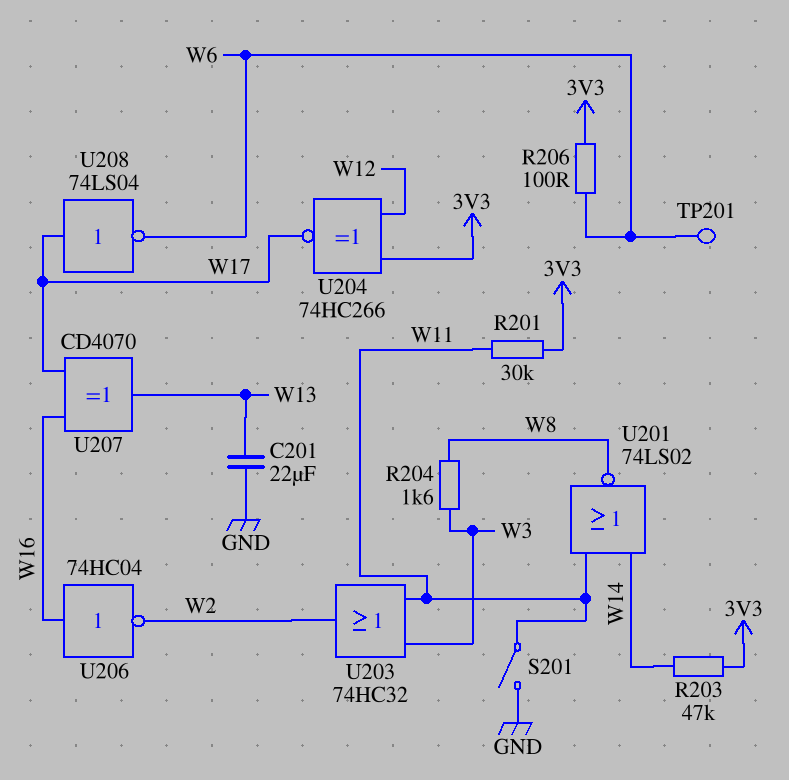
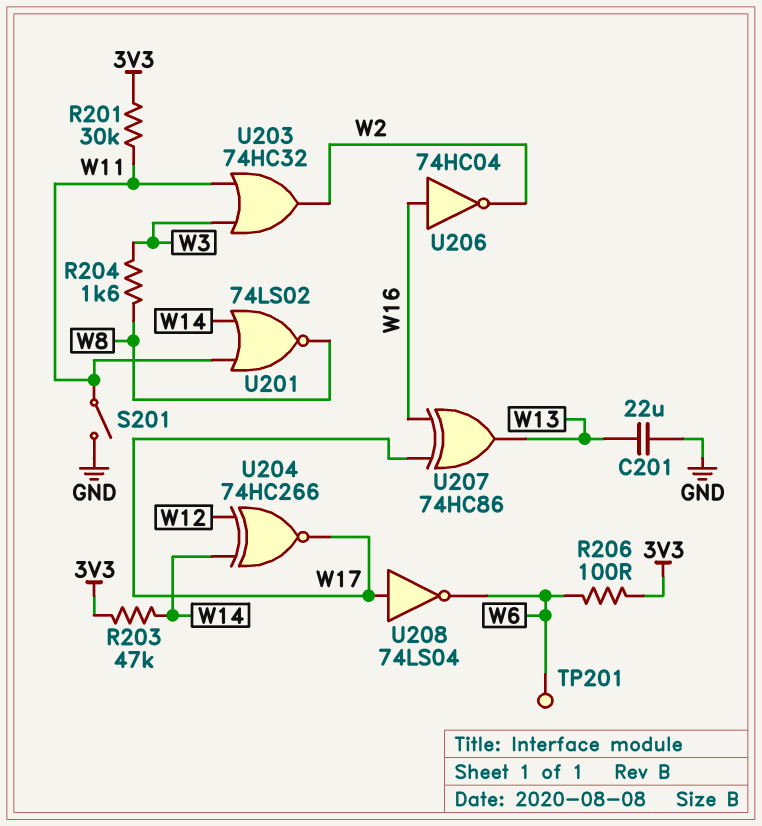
U204: XNOR 74HC266 (in 3V3, in W12, out W17) -> XNOR 74HC266 (in W12, in W14, out W17)
U207: XOR CD4070 (in W16, in W17, out W13) -> XOR 74HC86 (in W16, in W17, out W13)

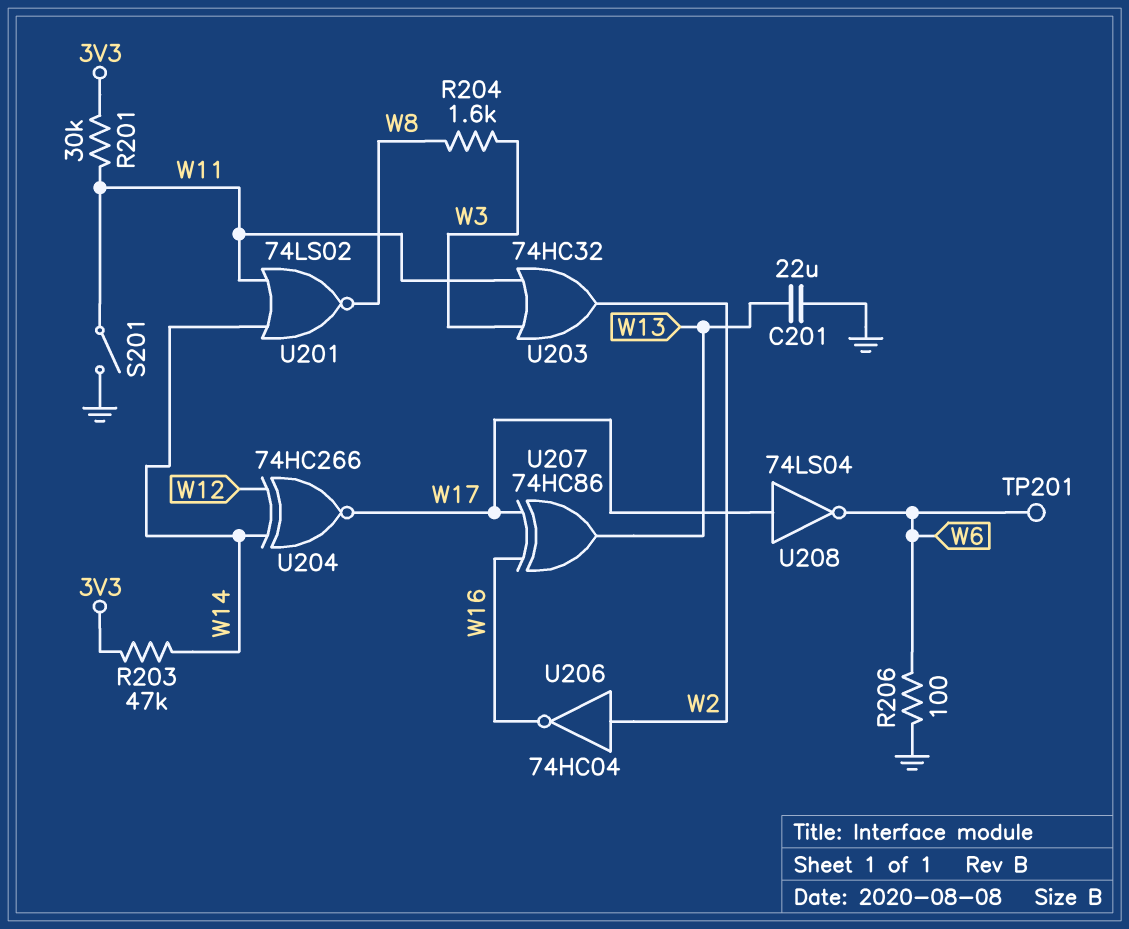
R206: 100 (3V3, W6) -> 100 (GND, W6)
U206: NOT 74HC04 (in W16, out W2) -> NOT 74HC04 (in W2, out W16)

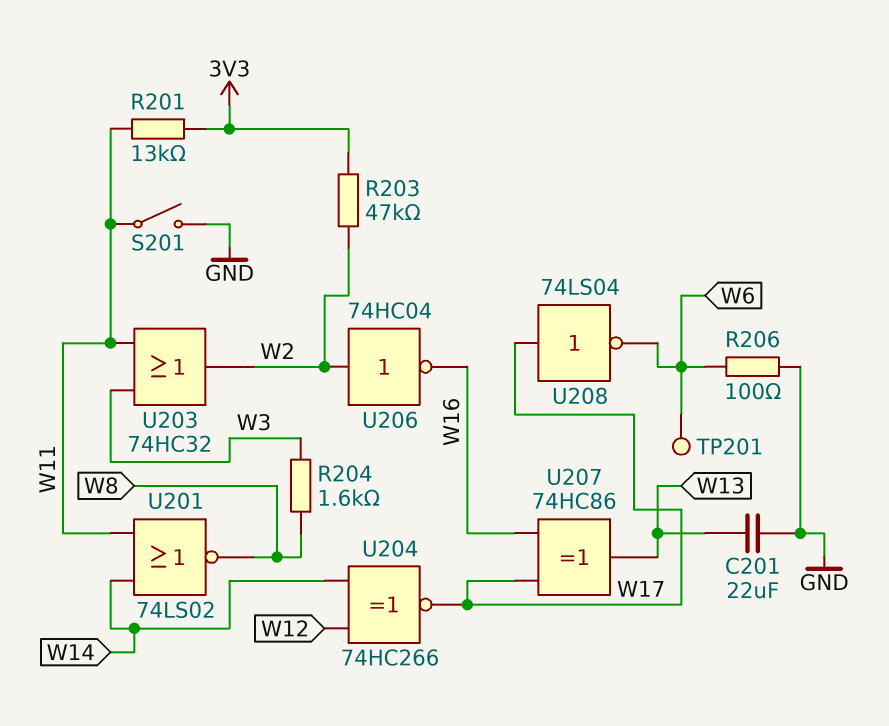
R201: 30k (3V3, W11) -> 13k (3V3, W11)
R203: 47k (3V3, W14) -> 47k (3V3, W2)

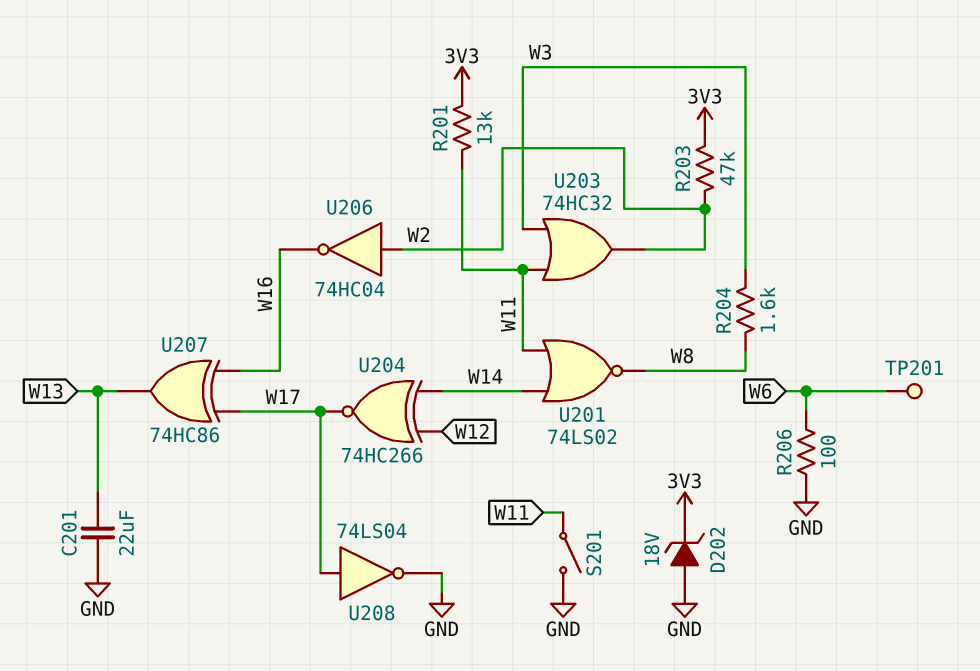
D202: none -> zener 18V (A GND, K 3V3)
U208: NOT 74LS04 (in W17, out W6) -> NOT 74LS04 (in W17, out GND)

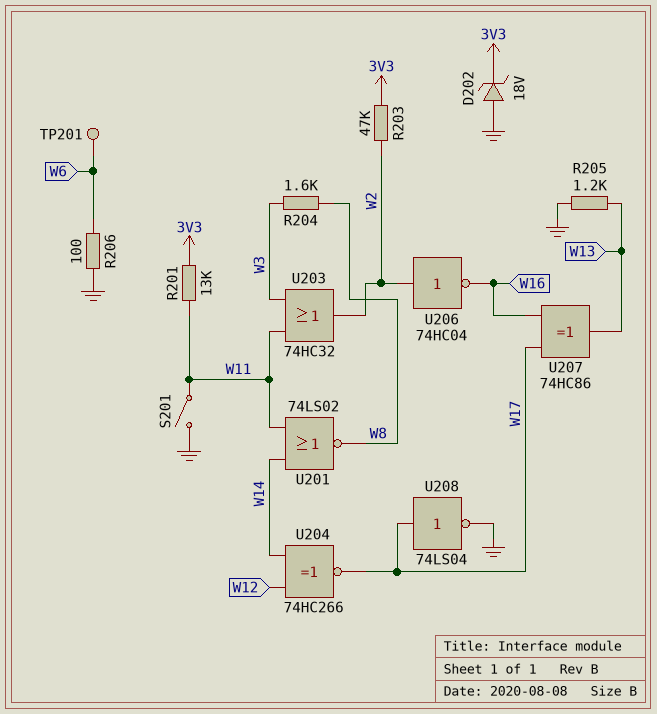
C201: 22uF (GND, W13) -> none
R205: none -> 1.2k (GND, W13)

